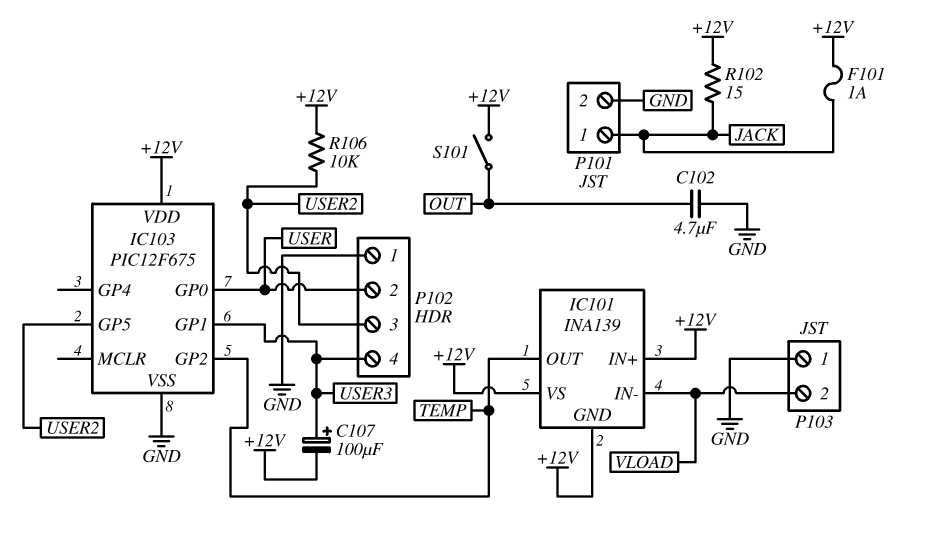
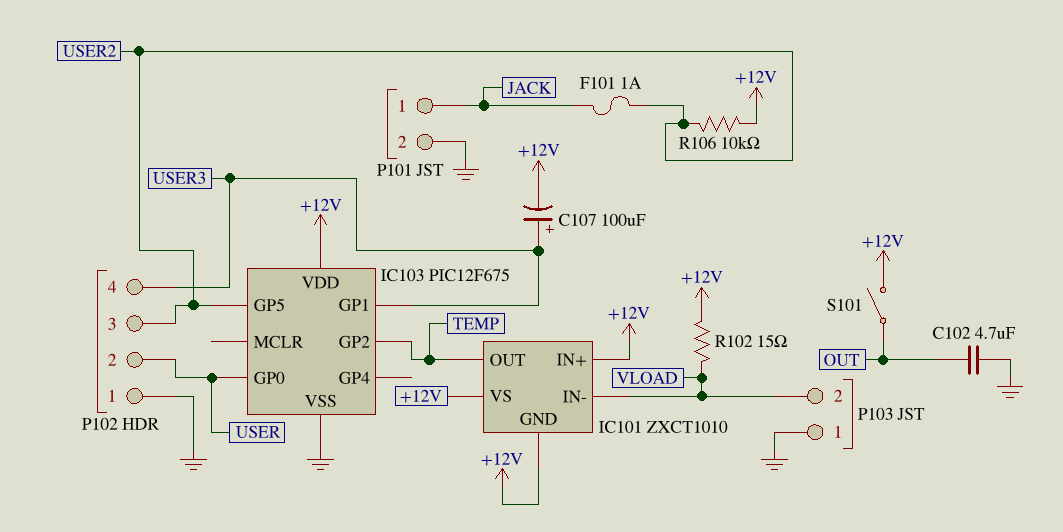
F101: 1A (+12V, JACK) -> 1A (JACK, USER2)
IC101: INA139 -> ZXCT1010
R102: 15 (+12V, JACK) -> 15 (+12V, VLOAD)

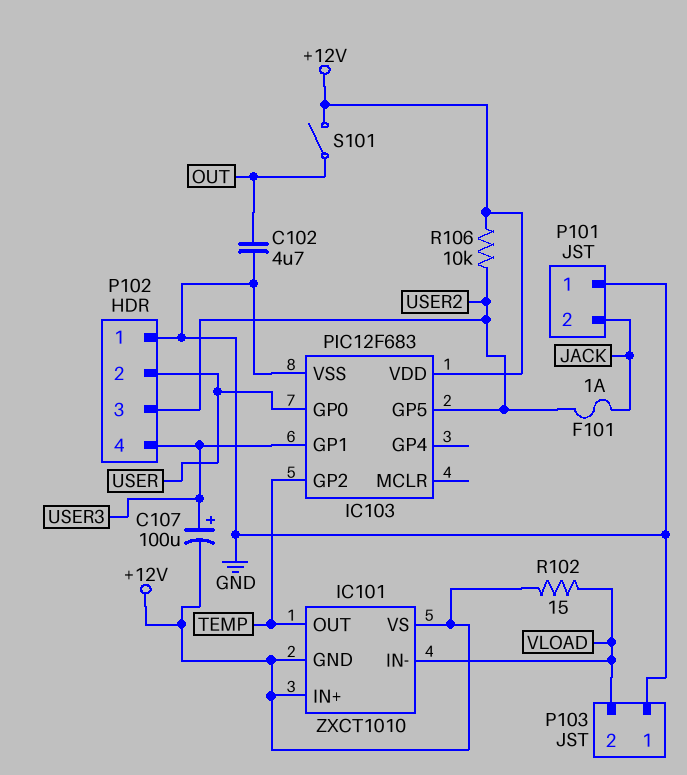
IC103: PIC12F675 -> PIC12F683
P101 pin 1: JACK -> GND
P101 pin 2: GND -> JACK

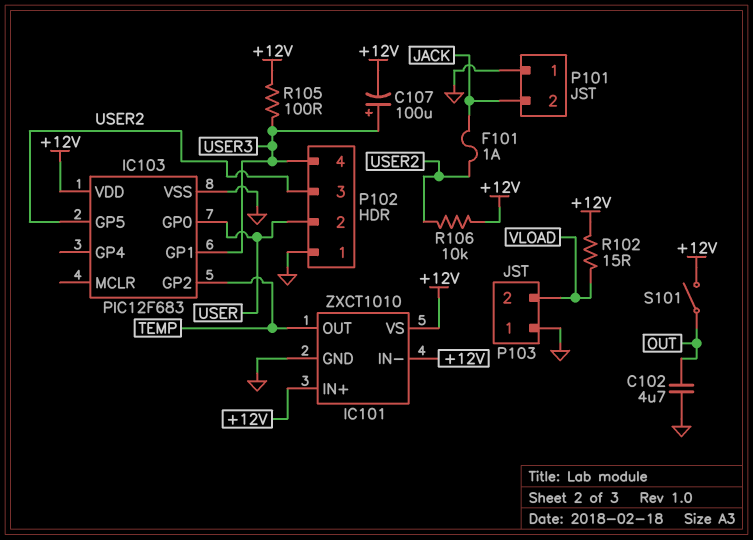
IC101 pin GND: +12V -> GND
IC101 pin IN-: VLOAD -> +12V
R105: none -> 100 (+12V, USER3)

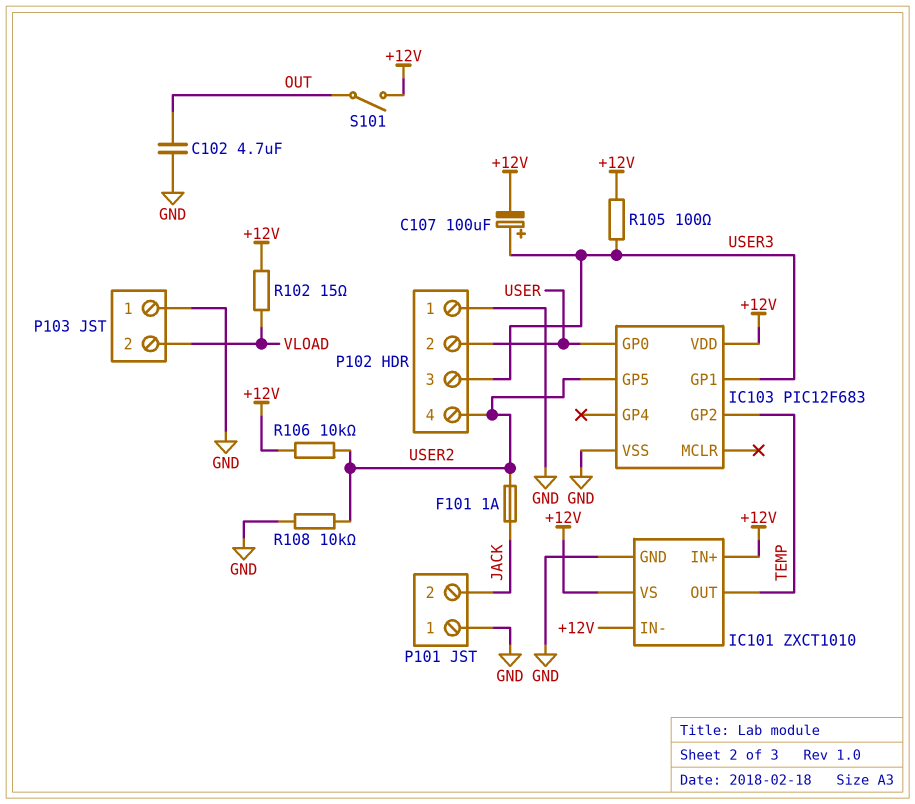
P102 pin 3: USER2 -> USER3
P102 pin 4: USER3 -> USER2
R108: none -> 10k (GND, USER2)

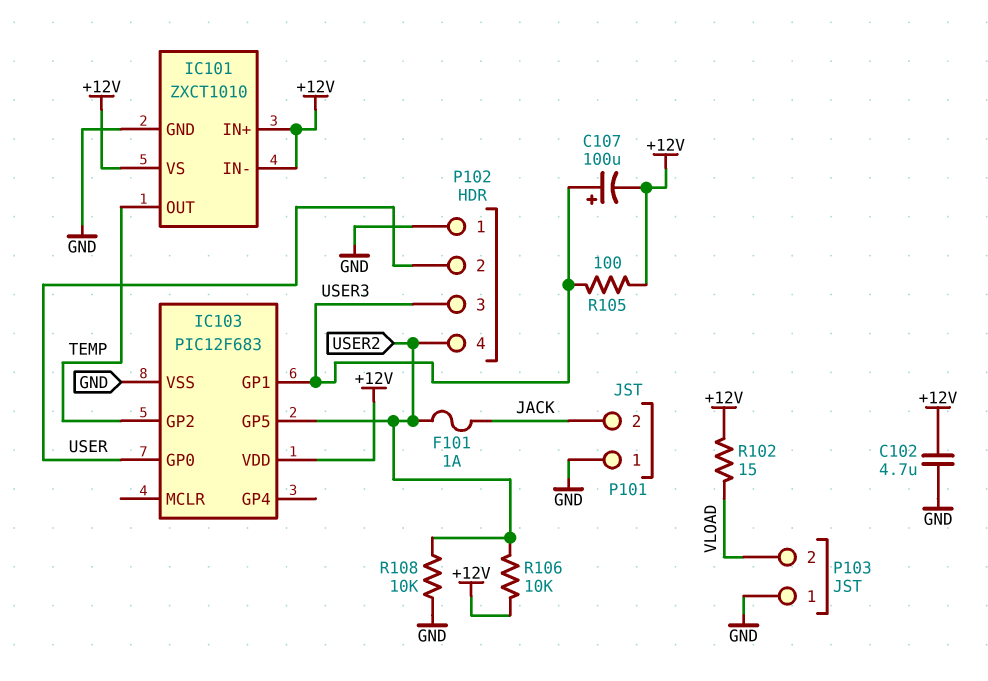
C102: 4.7uF (GND, OUT) -> 4.7uF (+12V, GND)
S101: switch (+12V, OUT) -> none

